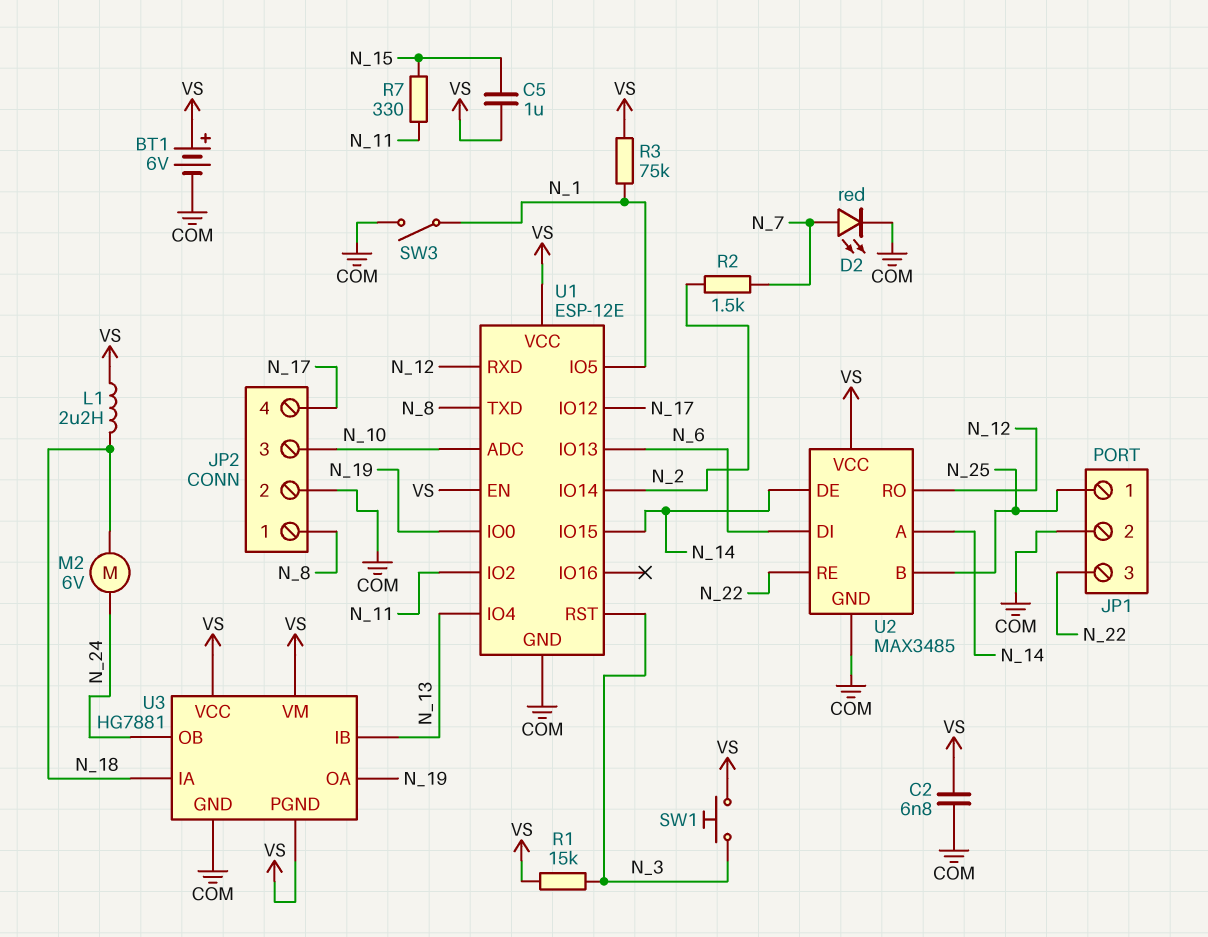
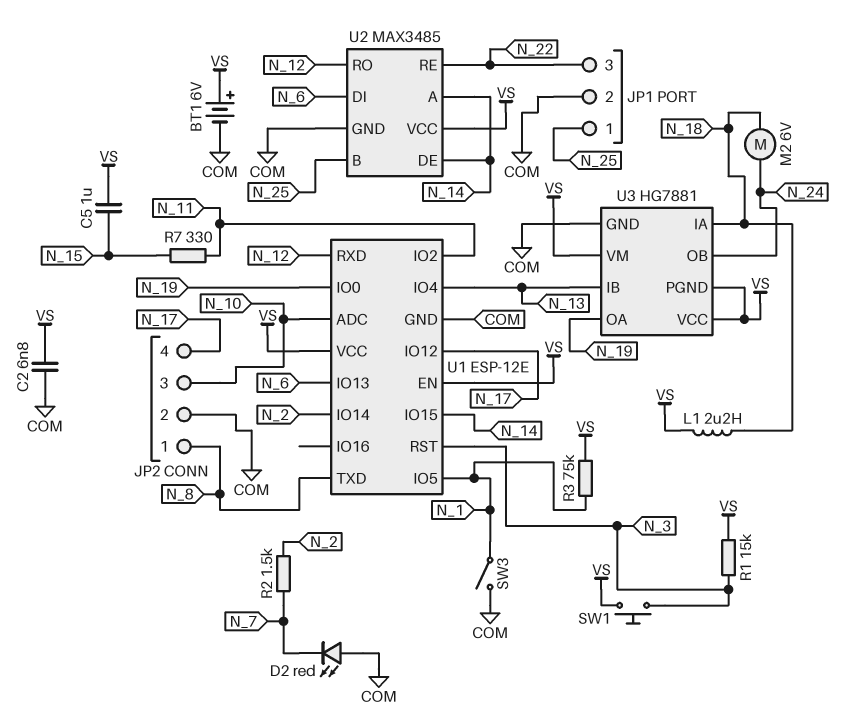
D2: LED red (A N_7, K COM) -> LED red (A COM, K N_7)

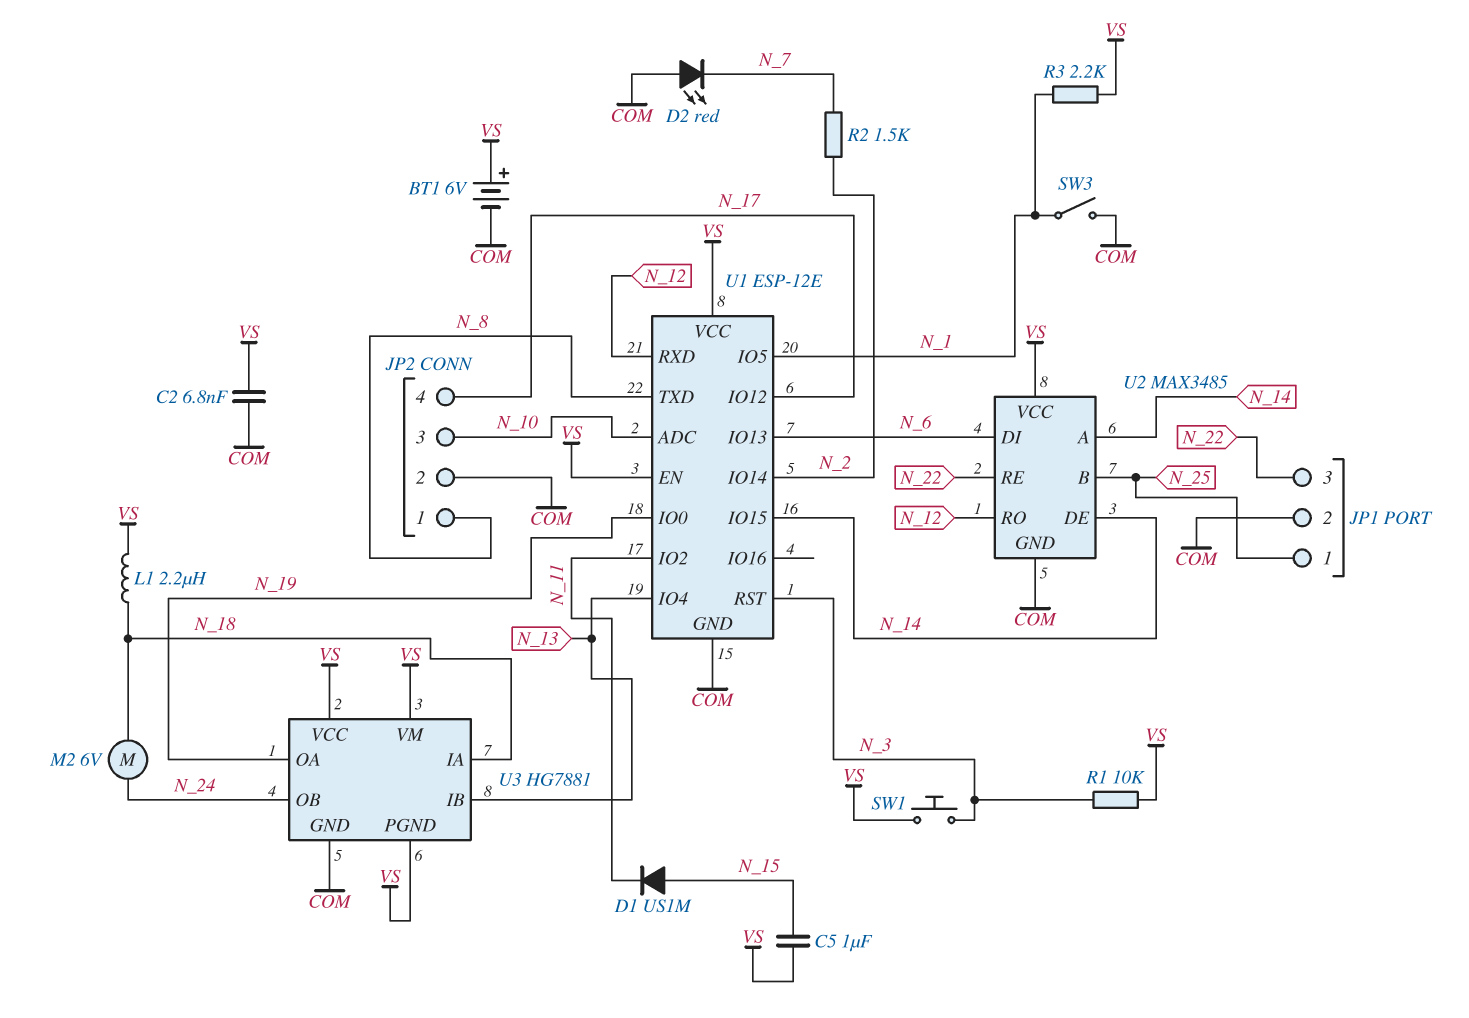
D1: none -> diode US1M (A N_15, K N_11)
R1: 15k (N_3, VS) -> 10k (N_3, VS)
R3: 75k (N_1, VS) -> 2.2k (N_1, VS)
R7: 330 (N_11, N_15) -> none

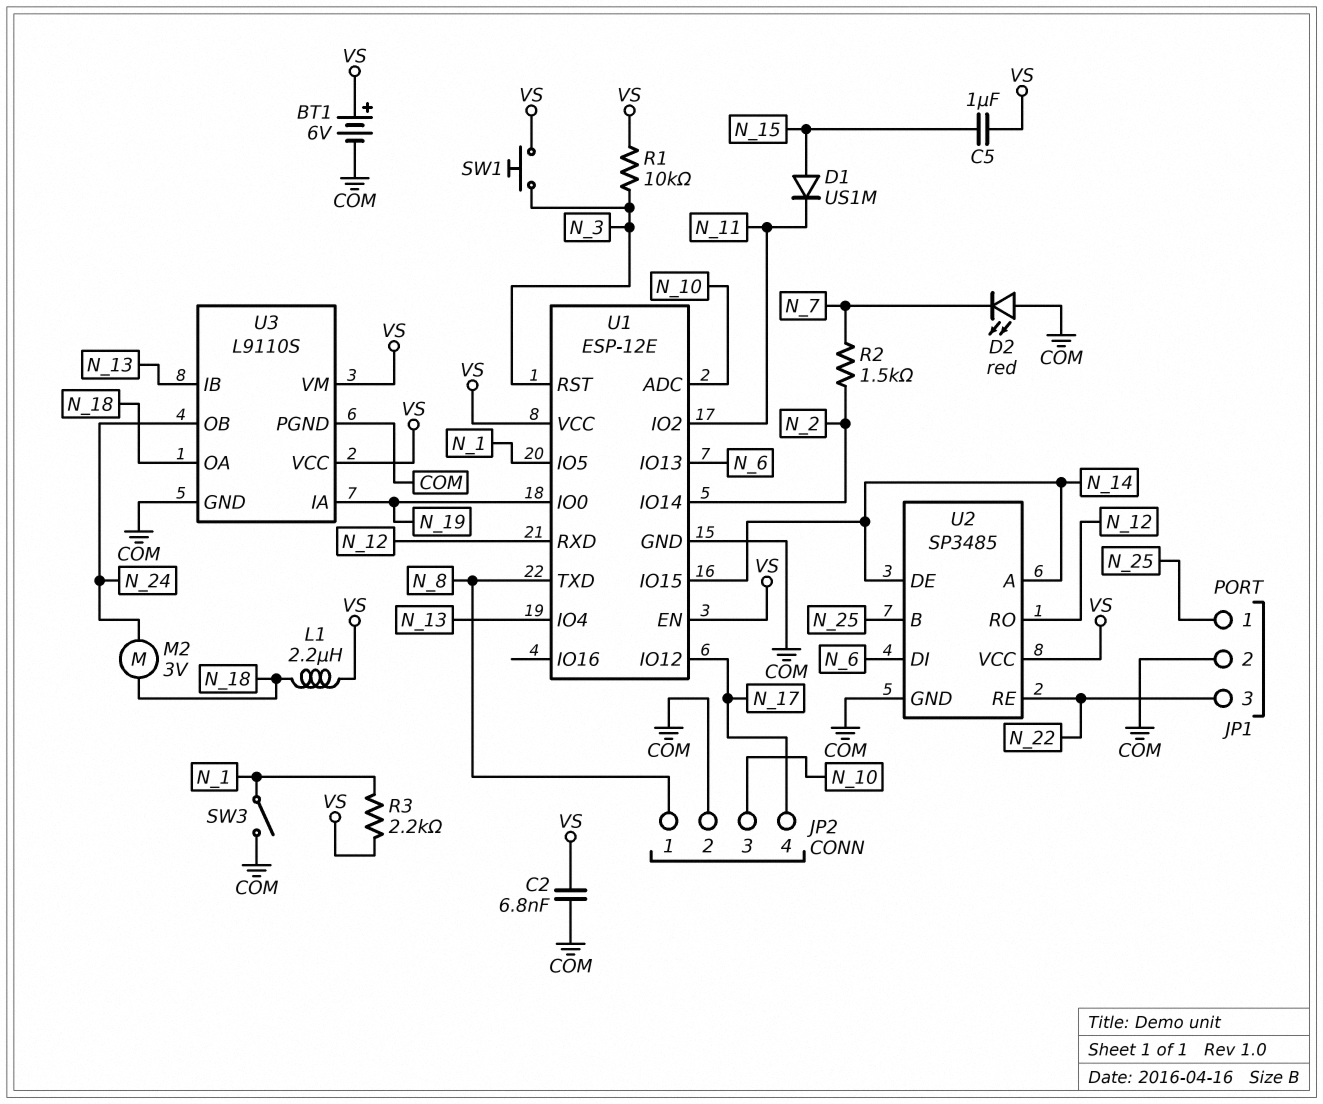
M2: motor 6V (N_18, N_24) -> motor 3V (N_18, N_24)
U2: MAX3485 -> SP3485
U3: HG7881 -> L9110S
U3 pin IA: N_18 -> N_19
U3 pin OA: N_19 -> N_18
U3 pin PGND: VS -> COM

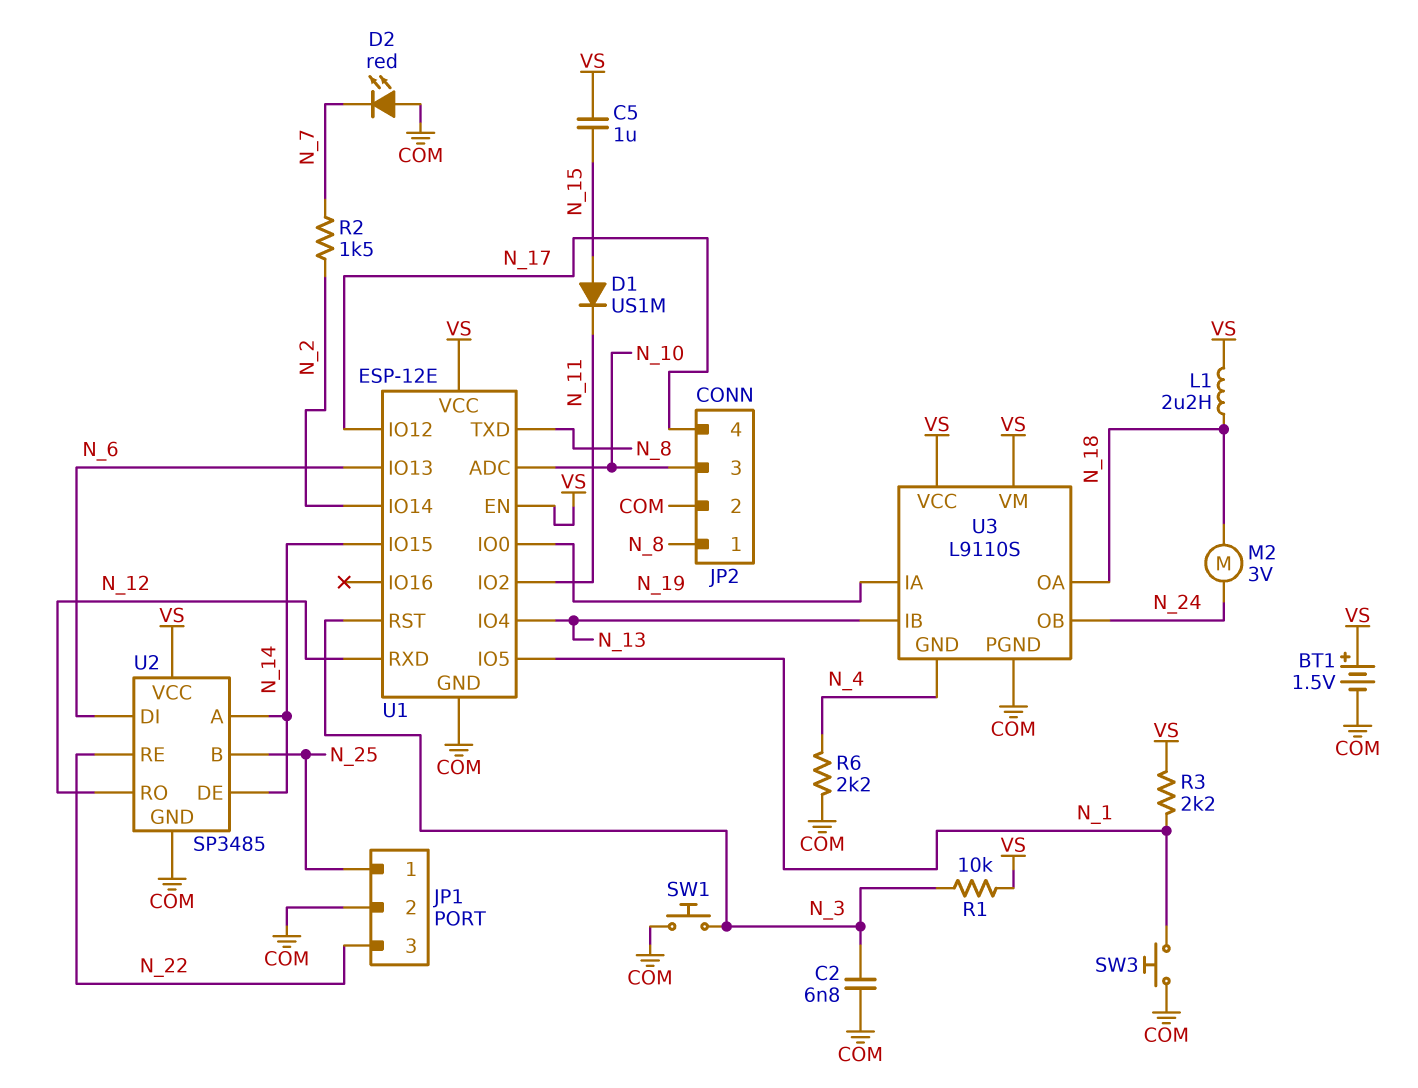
BT1: 6V (plus VS, minus COM) -> 1.5V (plus VS, minus COM)
C2: 6.8nF (COM, VS) -> 6.8nF (COM, N_3)
R6: none -> 2.2k (COM, N_4)
SW1: button (N_3, VS) -> button (COM, N_3)
SW3: switch (COM, N_1) -> button (COM, N_1)
U3 pin GND: COM -> N_4

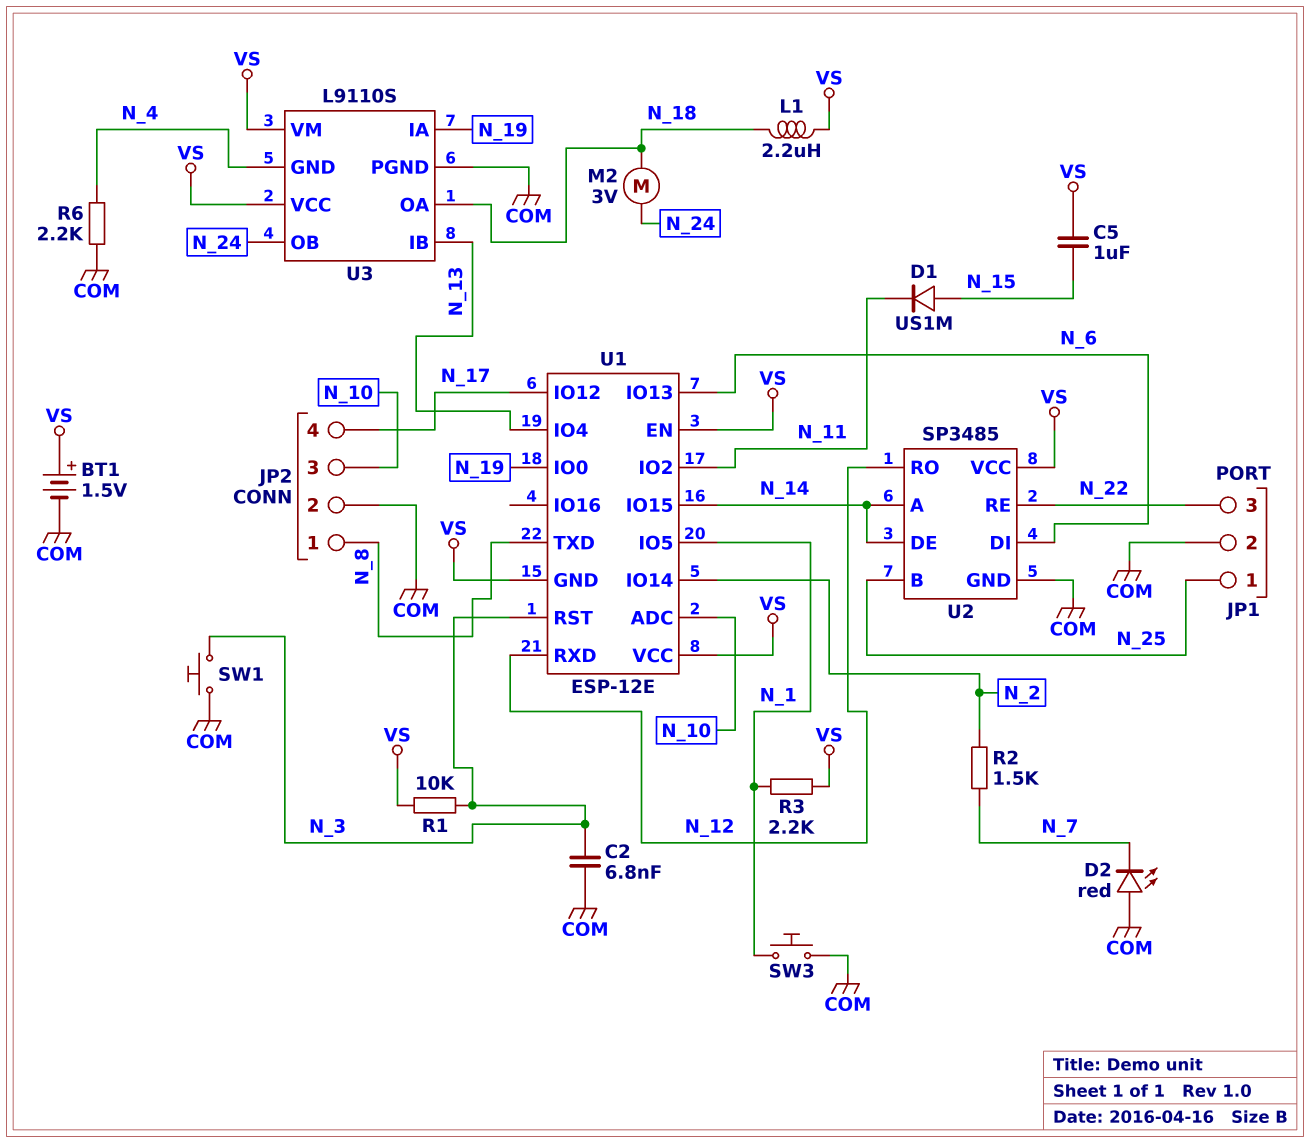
U1 pin GND: COM -> VS

